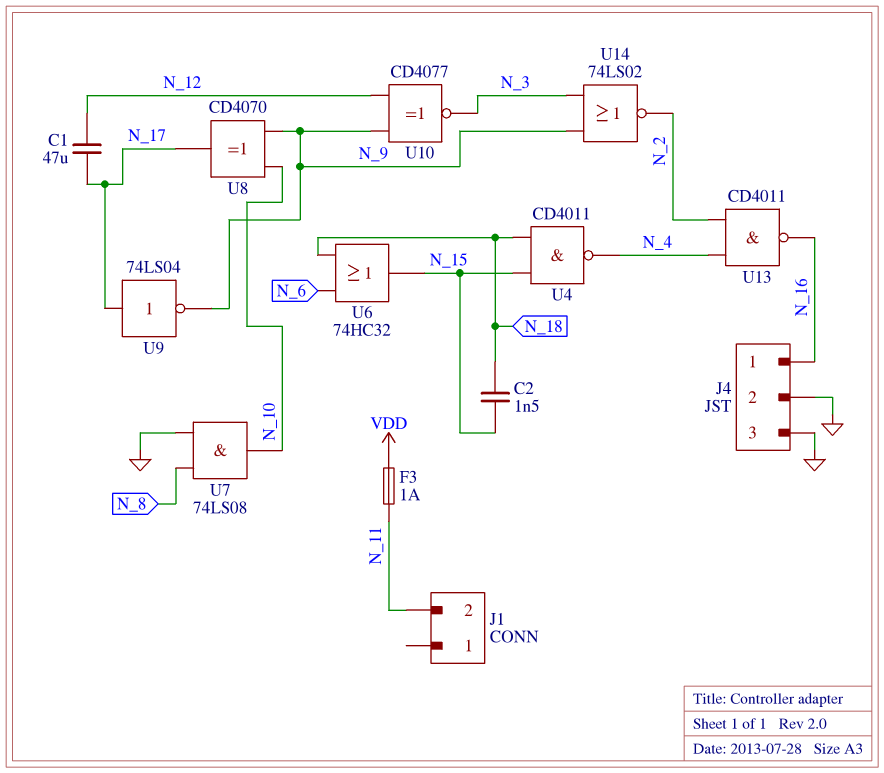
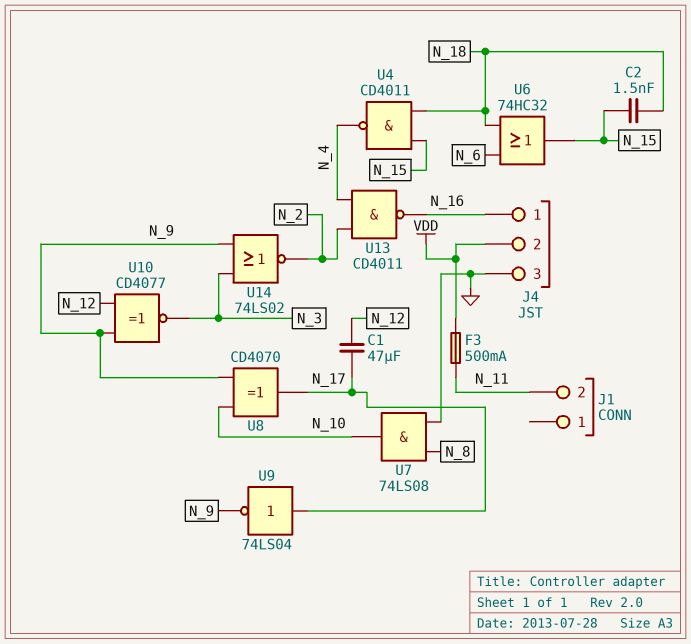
F3: 1A (N_11, VDD) -> 500mA (N_11, VDD)
J4 pin 2: GND -> VDD

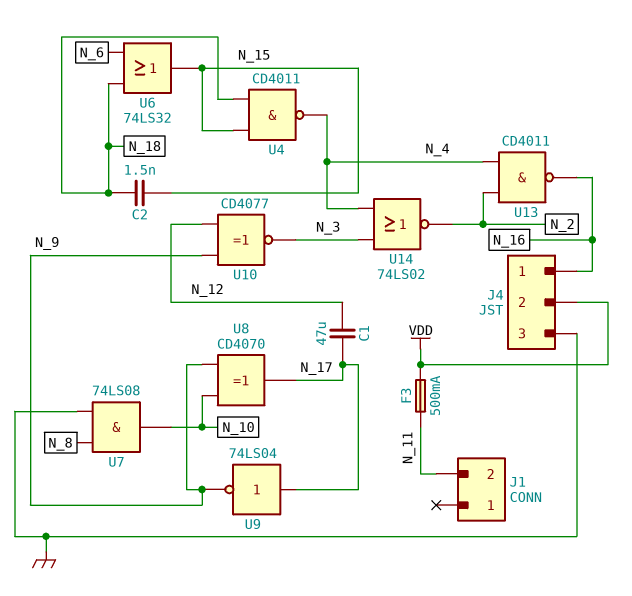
U6: OR 74HC32 (in N_6, in N_18, out N_15) -> OR 74LS32 (in N_6, in N_18, out N_15)
U14: NOR 74LS02 (in N_3, in N_9, out N_2) -> NOR 74LS02 (in N_3, in N_4, out N_2)

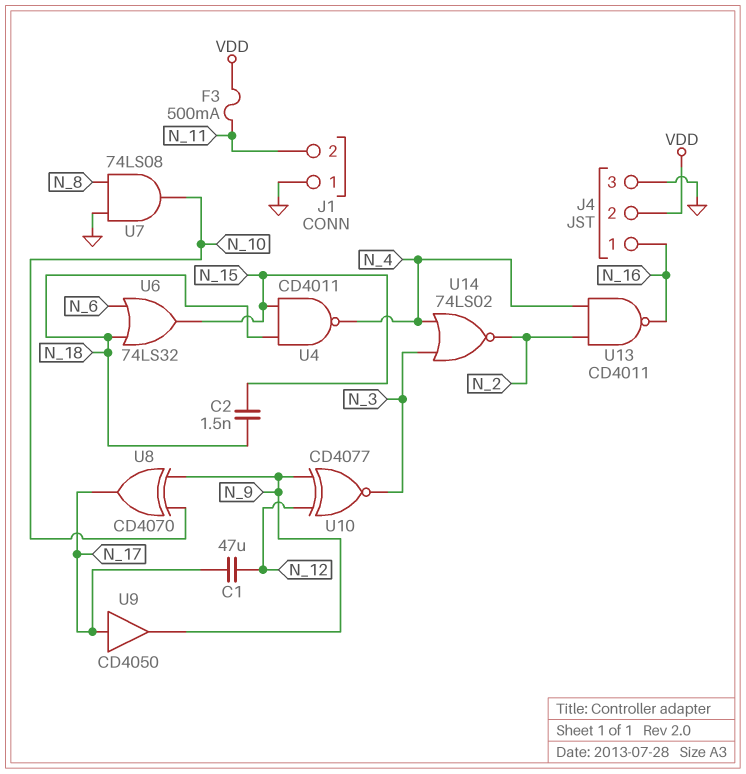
J1 pin 1: none -> GND
U9: NOT 74LS04 (in N_17, out N_9) -> buffer CD4050 (in N_17, out N_9)

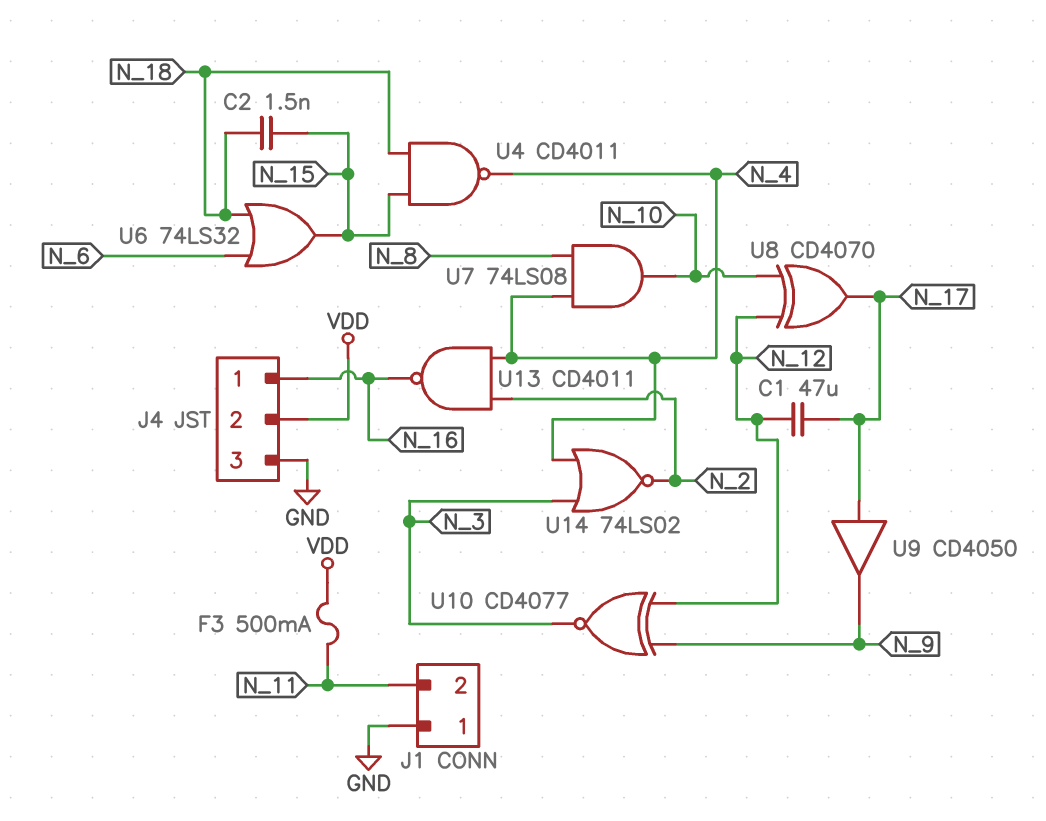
U7: AND 74LS08 (in GND, in N_8, out N_10) -> AND 74LS08 (in N_4, in N_8, out N_10)
U8: XOR CD4070 (in N_9, in N_10, out N_17) -> XOR CD4070 (in N_10, in N_12, out N_17)

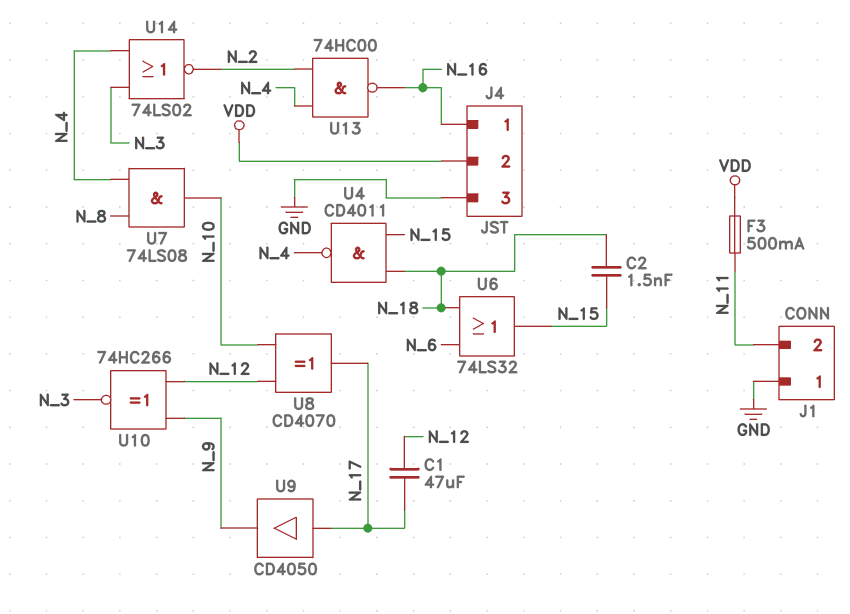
U10: XNOR CD4077 (in N_9, in N_12, out N_3) -> XNOR 74HC266 (in N_9, in N_12, out N_3)
U13: NAND CD4011 (in N_2, in N_4, out N_16) -> NAND 74HC00 (in N_2, in N_4, out N_16)

